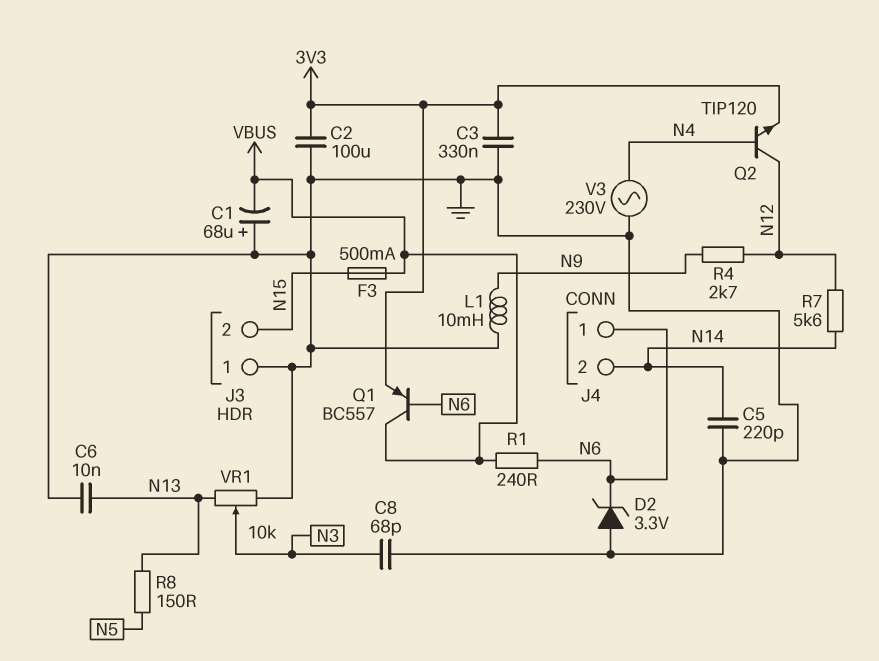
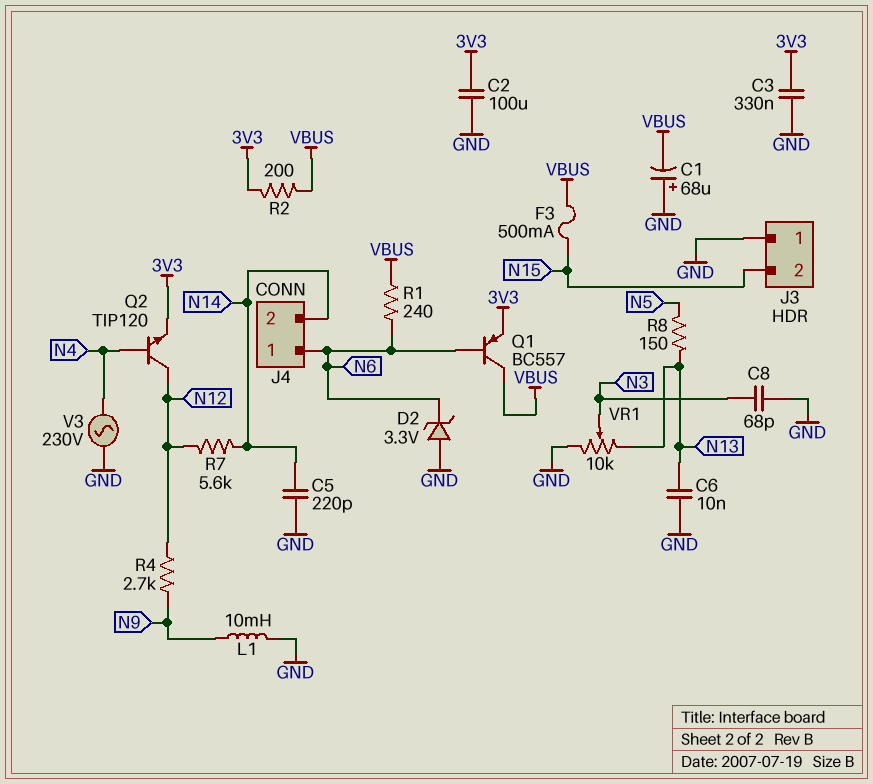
R2: none -> 200 (3V3, VBUS)

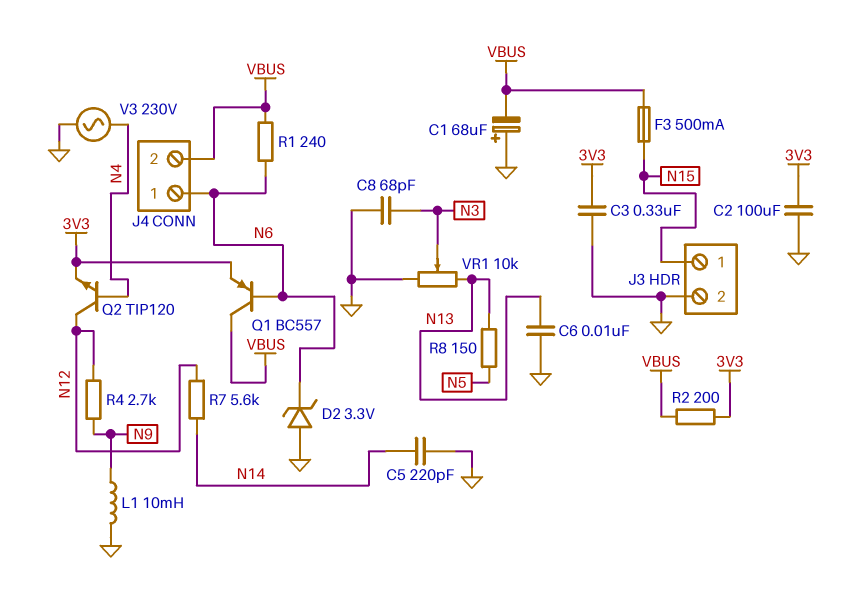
J3 pin 1: GND -> N15
J3 pin 2: N15 -> GND
J4 pin 2: N14 -> VBUS

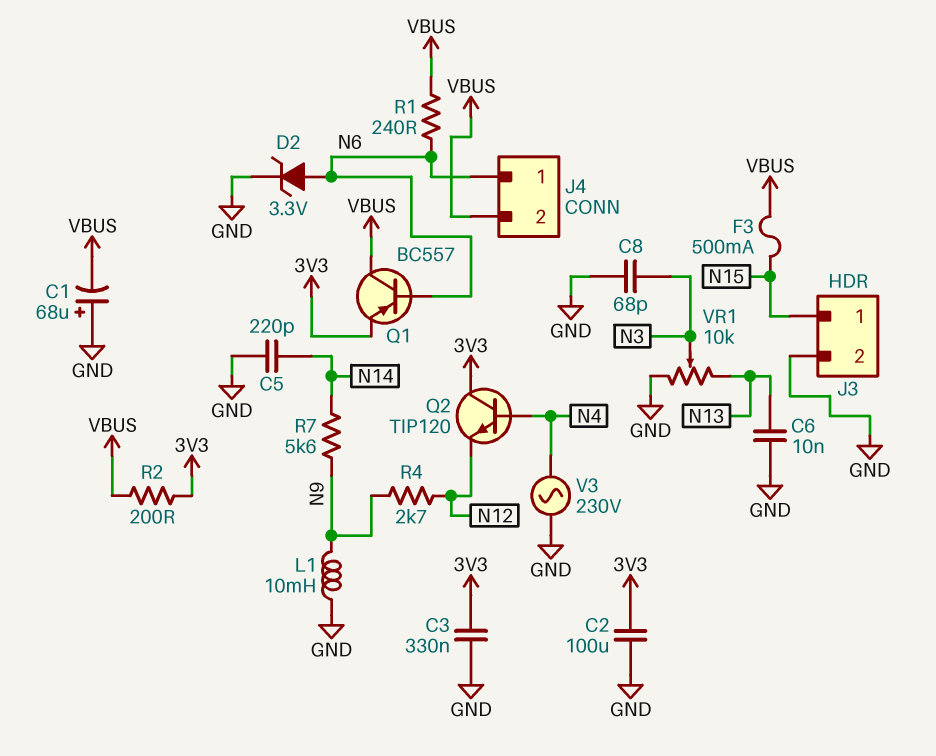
D2: zener 3.3V (A GND, K N6) -> zener 3.3V (A N6, K GND)
Q2: NPN TIP120 (B N4, C N12, E 3V3) -> NPN TIP120 (B N4, C 3V3, E N12)
R7: 5.6k (N12, N14) -> 5.6k (N9, N14)
R8: 150 (N5, N13) -> none

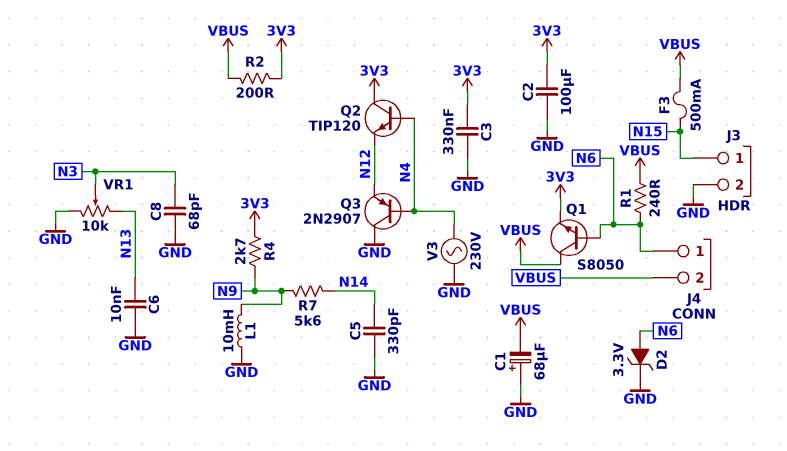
C5: 220pF (GND, N14) -> 330pF (GND, N14)
Q1: PNP BC557 (B N6, C VBUS, E 3V3) -> NPN S8050 (B N6, C VBUS, E 3V3)
Q3: none -> PNP 2N2907 (B N4, C GND, E N12)
R4: 2.7k (N9, N12) -> 2.7k (3V3, N9)

